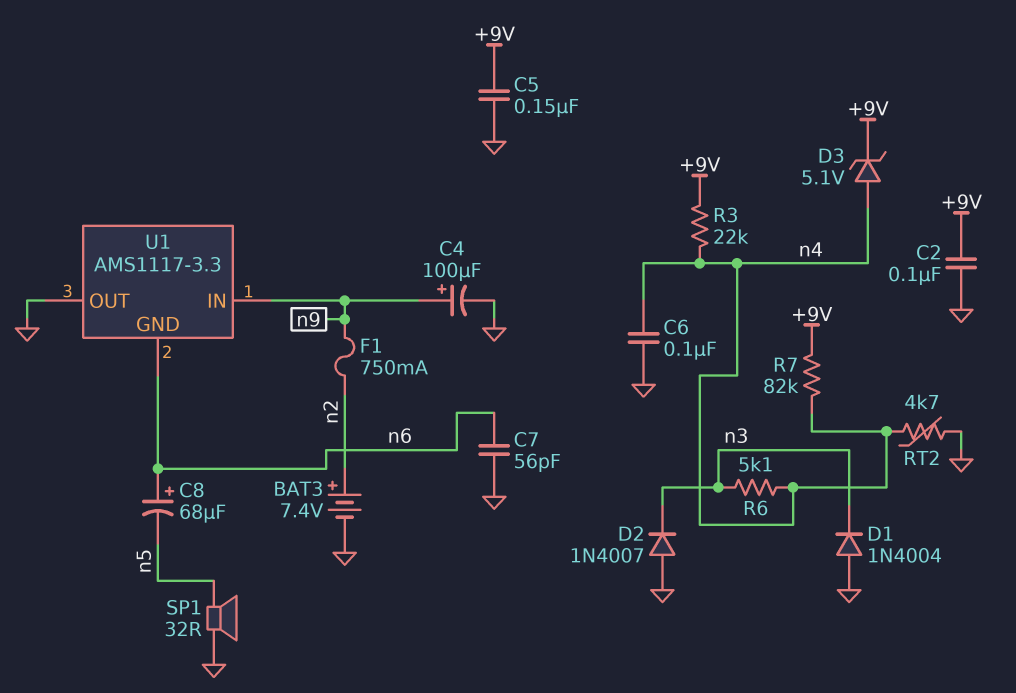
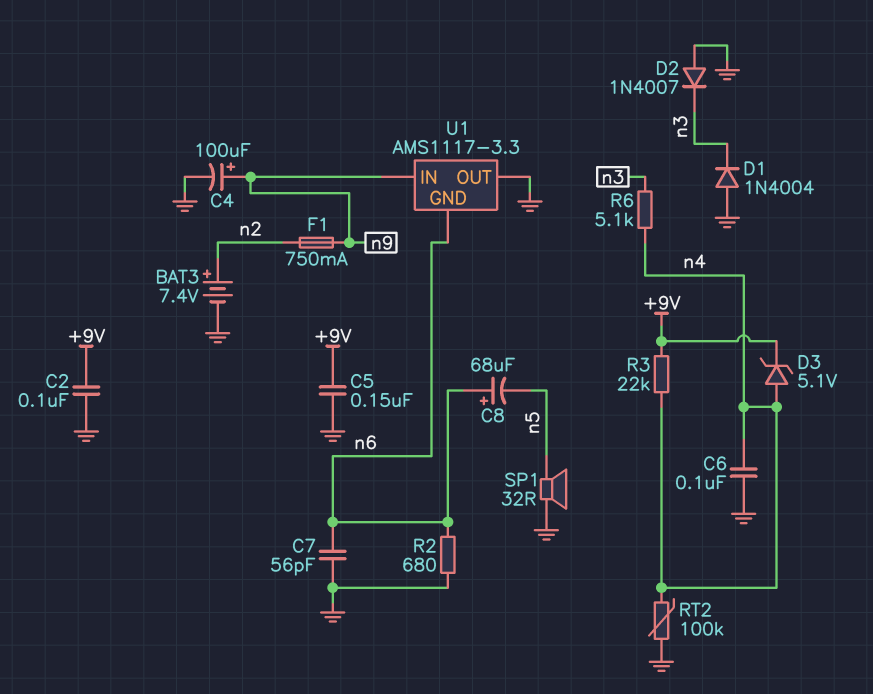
R2: none -> 680 (GND, n6)
R7: 82k (+9V, n4) -> none
RT2: 4.7k (GND, n4) -> 100k (GND, n4)

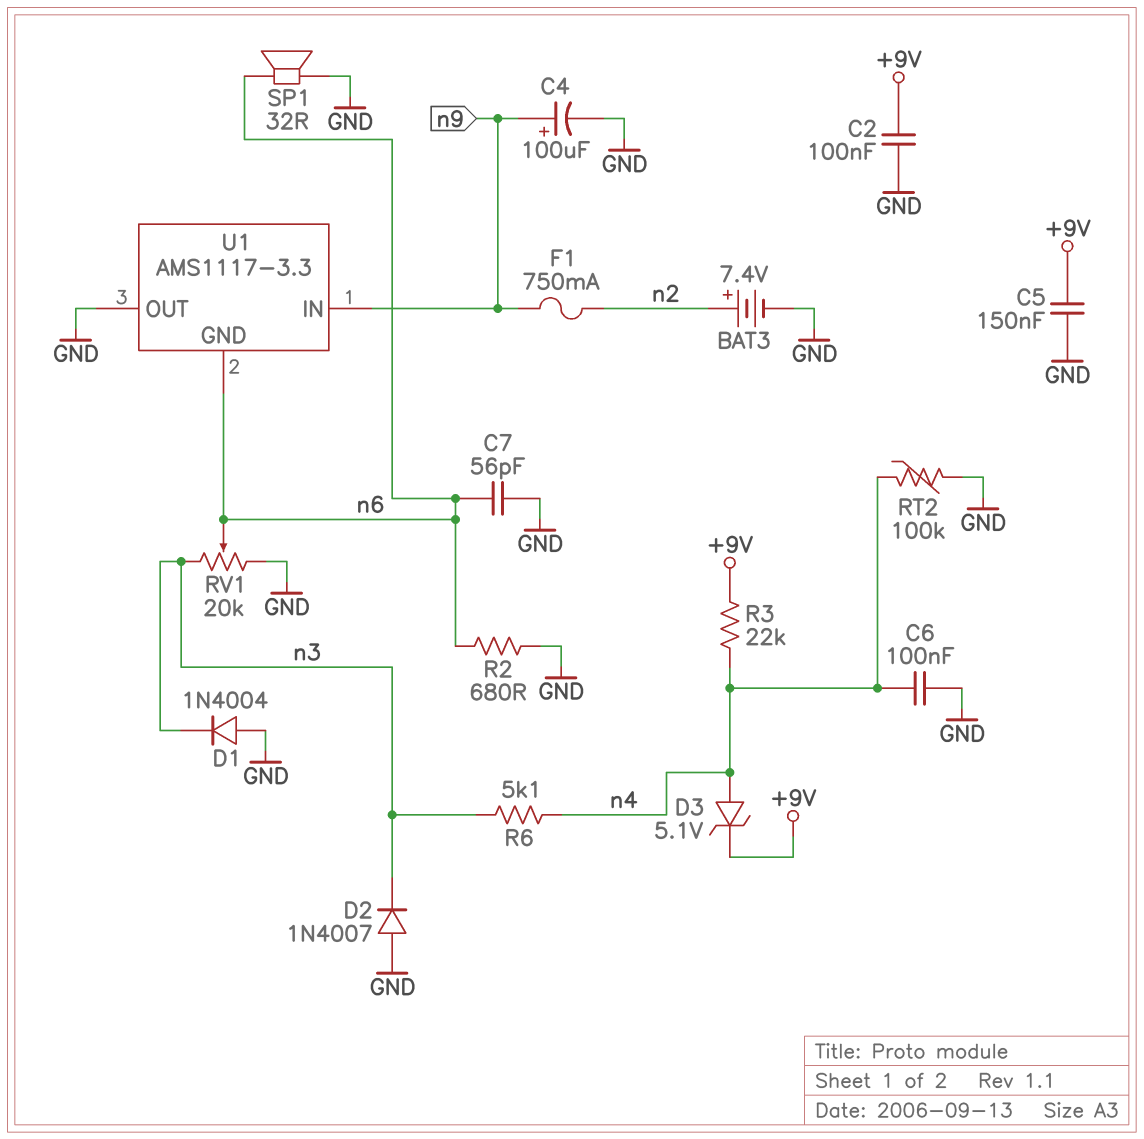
C8: 68uF (plus n6, minus n5) -> none
RV1: none -> 20k (GND, n3, wiper n6)
SP1: speaker 32R (GND, n5) -> speaker 32R (GND, n6)

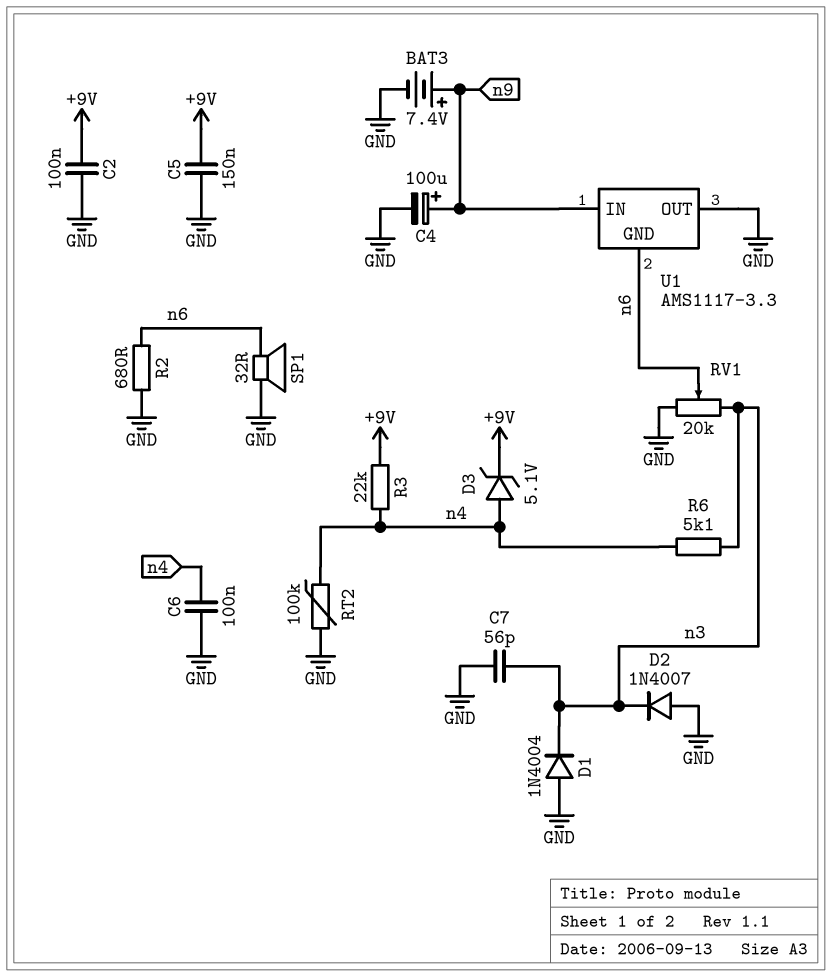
BAT3: 7.4V (plus n2, minus GND) -> 7.4V (plus n9, minus GND)
C7: 56pF (GND, n6) -> 56pF (GND, n3)
F1: 750mA (n2, n9) -> none

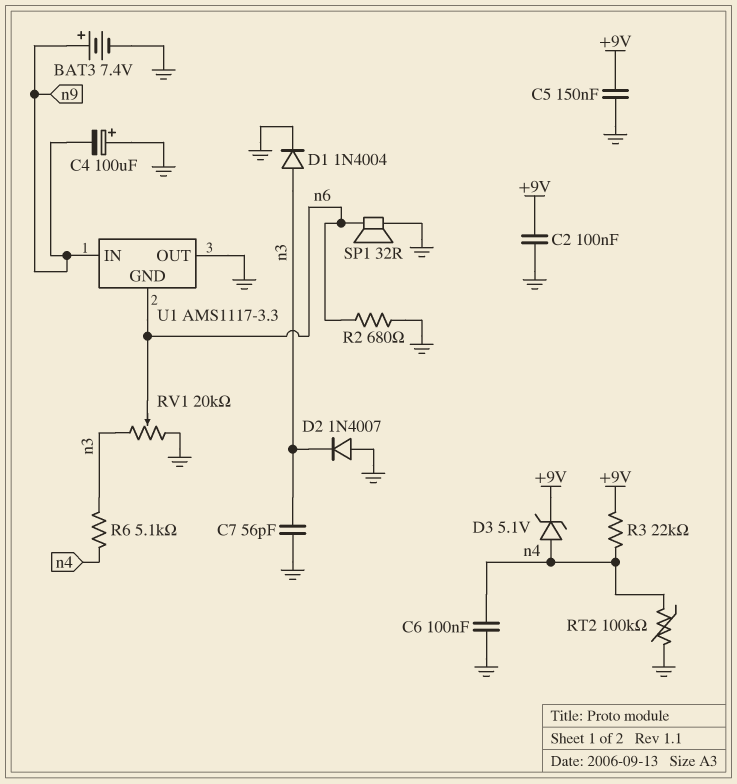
C4: 100uF (plus n9, minus GND) -> 100uF (plus GND, minus n9)
D1: diode 1N4004 (A GND, K n3) -> diode 1N4004 (A n3, K GND)

